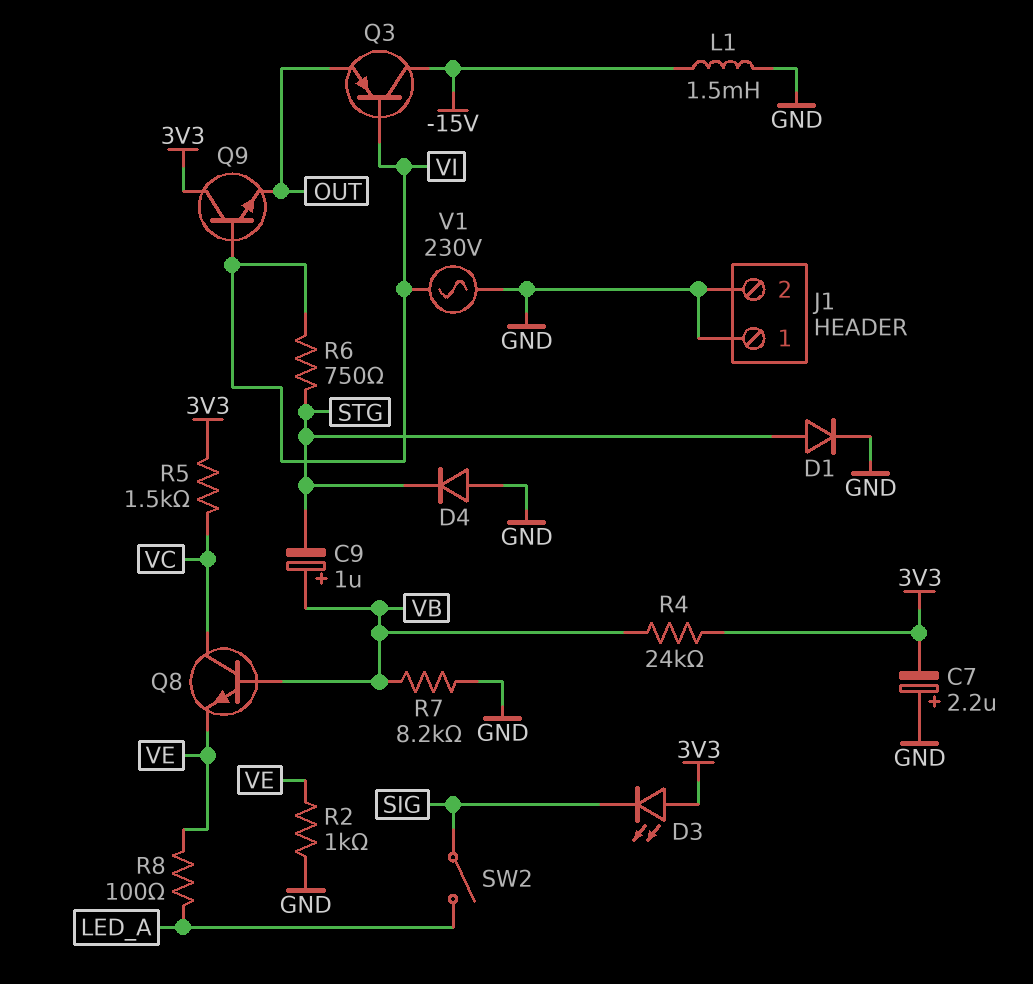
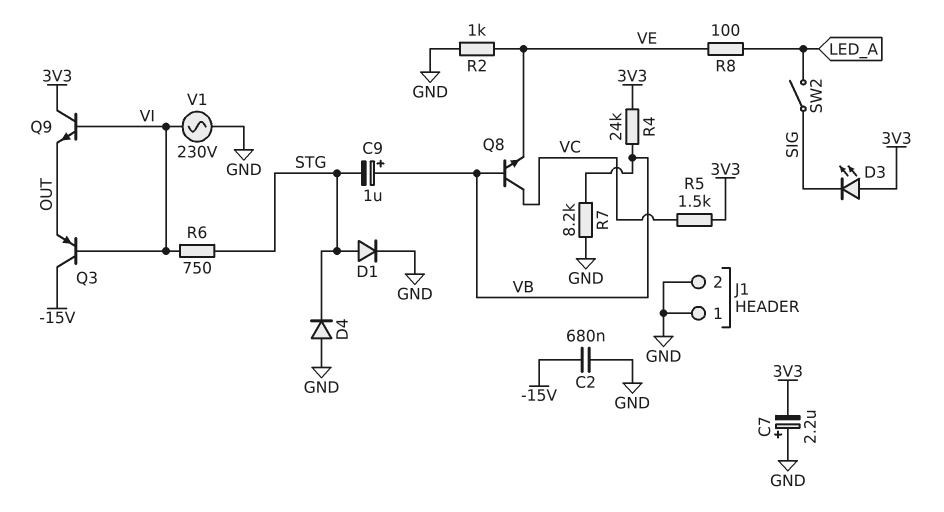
C2: none -> 680nF (-15V, GND)
L1: 1.5mH (-15V, GND) -> none

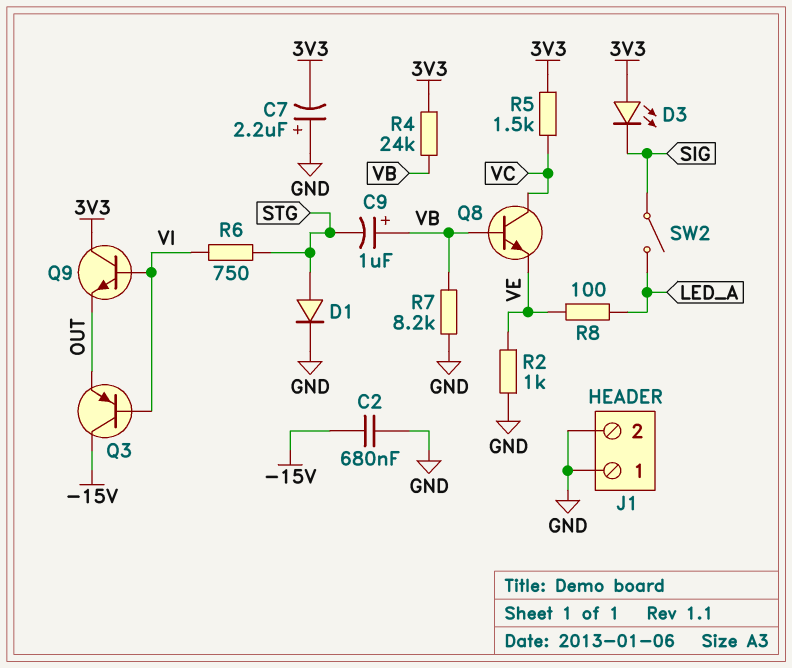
D4: diode (A GND, K STG) -> none
V1: AC 230V (GND, VI) -> none

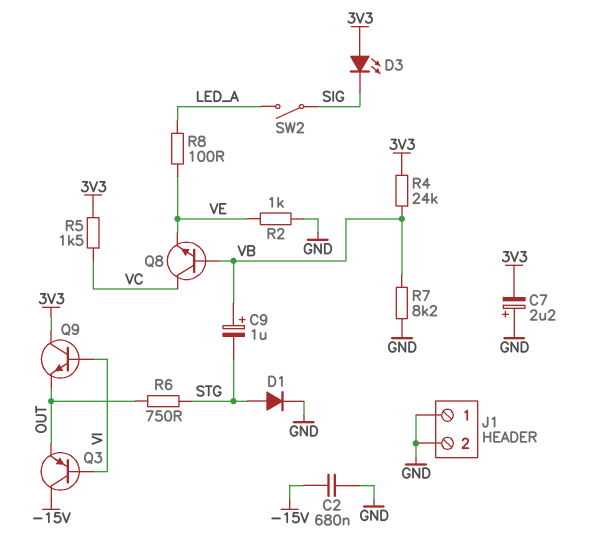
R6: 750 (STG, VI) -> 750 (OUT, STG)

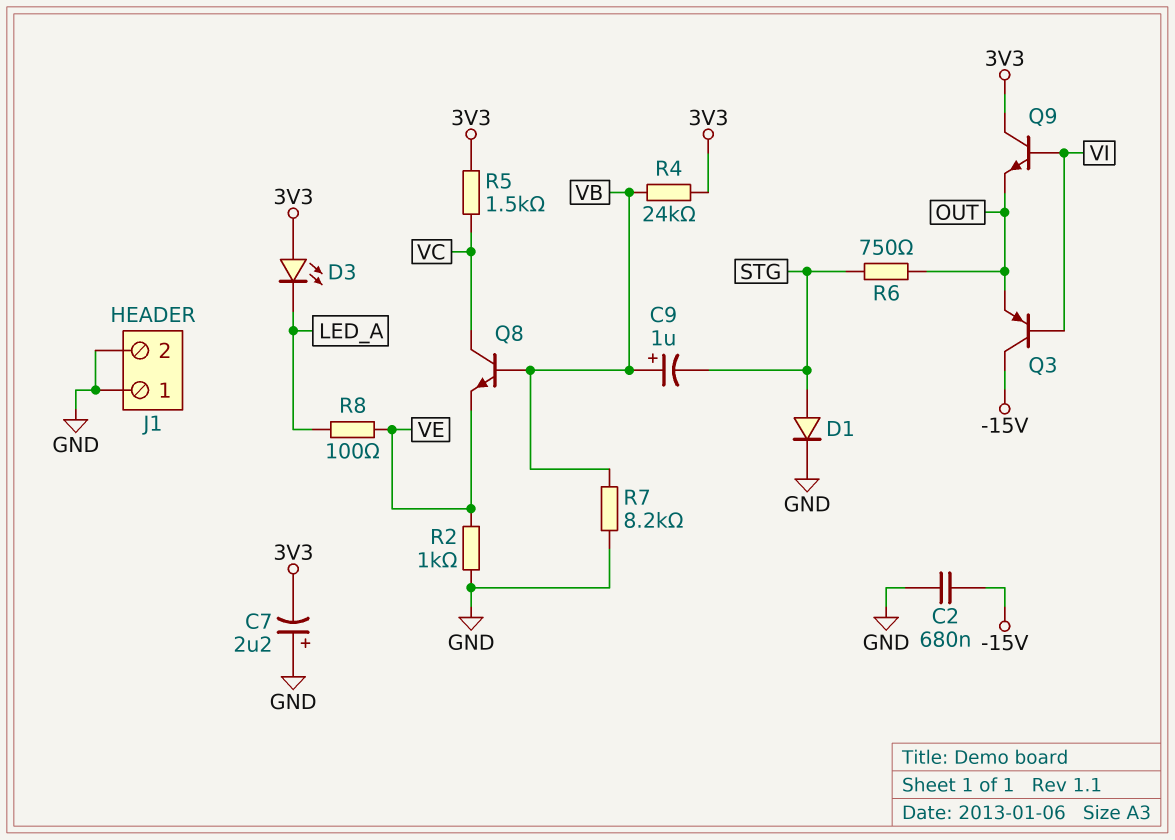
D3: LED (A 3V3, K SIG) -> LED (A 3V3, K LED_A)
SW2: switch (LED_A, SIG) -> none

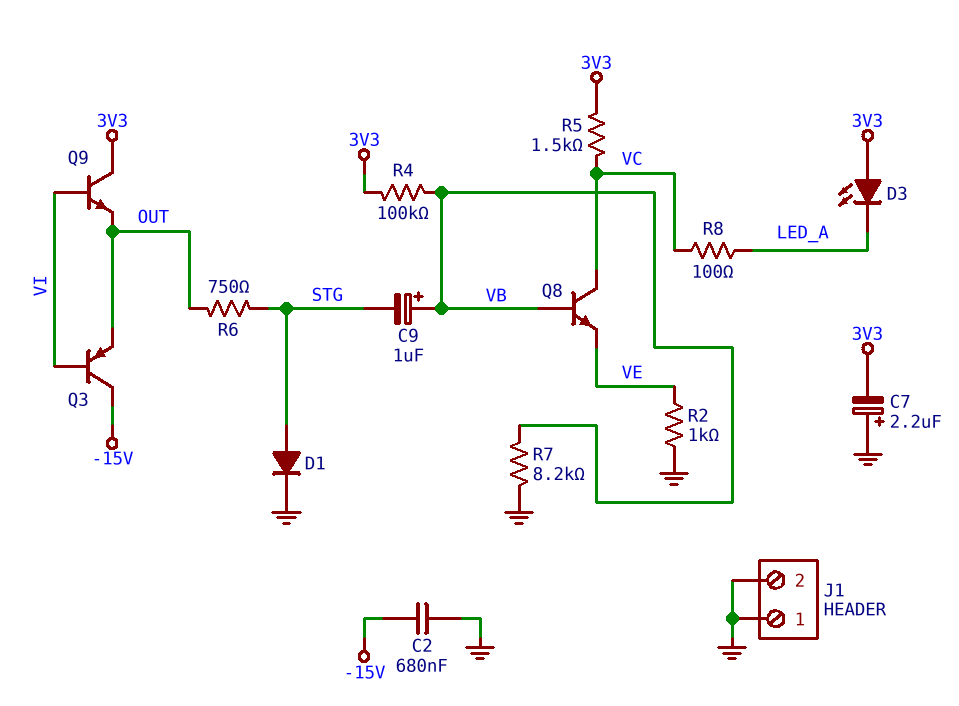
R4: 24k (3V3, VB) -> 100k (3V3, VB)
R8: 100 (LED_A, VE) -> 100 (LED_A, VC)

